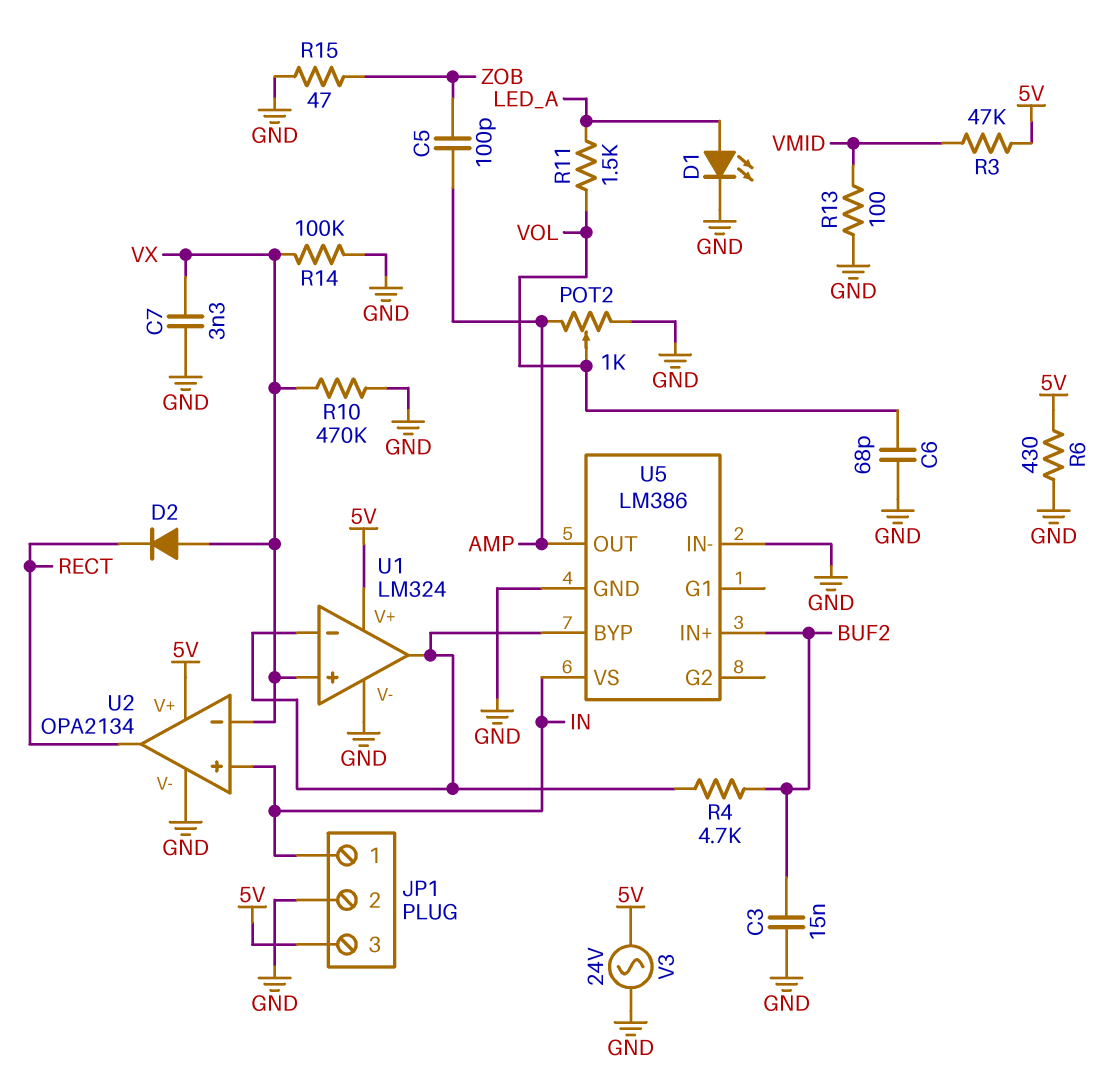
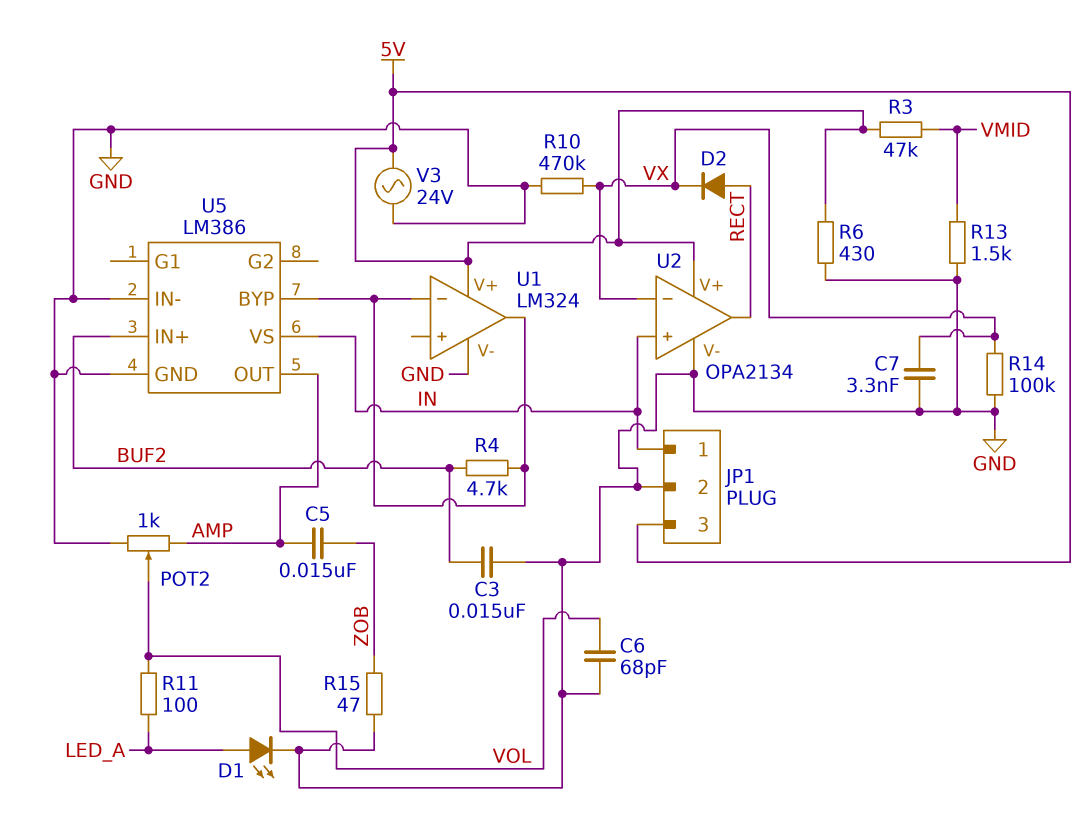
C5: 100pF (AMP, ZOB) -> 15nF (AMP, ZOB)
D2: diode (A VX, K RECT) -> diode (A RECT, K VX)
R11: 1.5k (LED_A, VOL) -> 100 (LED_A, VOL)
R13: 100 (GND, VMID) -> 1.5k (GND, VMID)
U1 pin in+: VX -> none

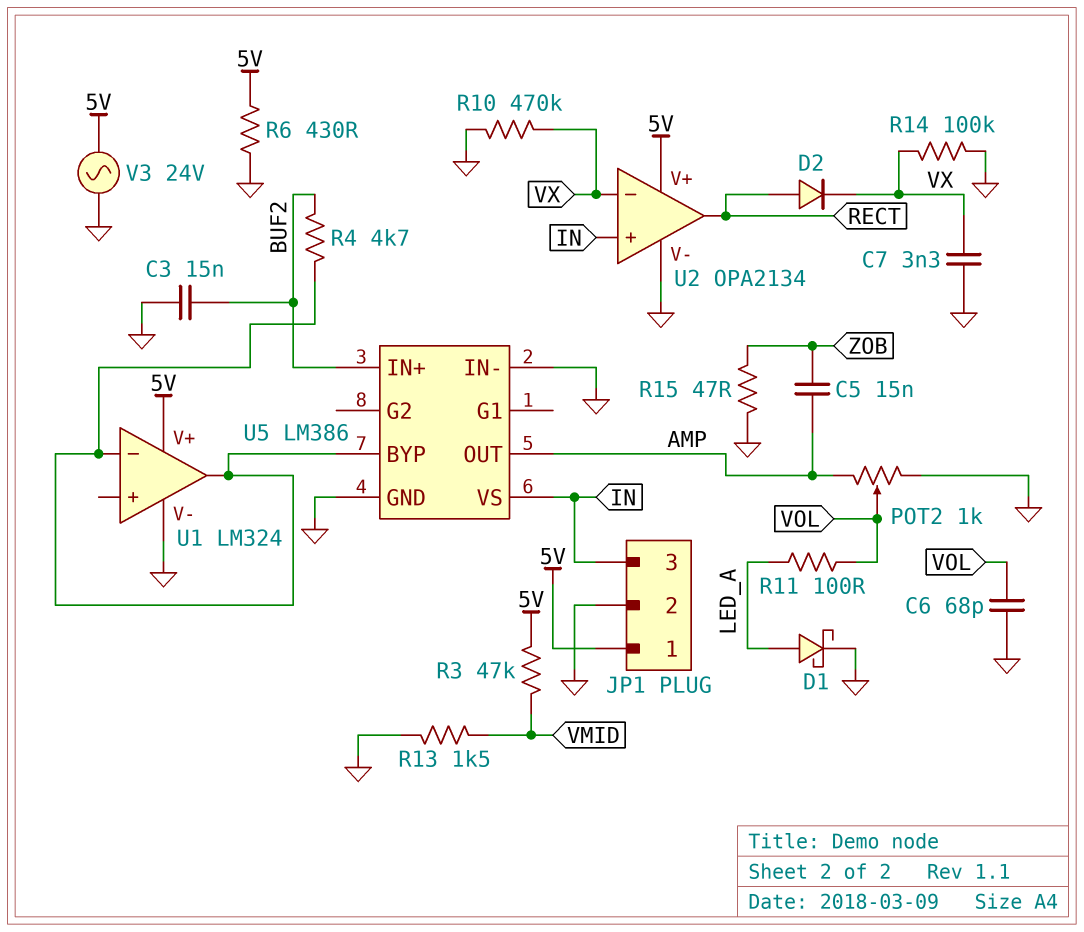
D1: LED (A LED_A, K GND) -> schottky (A LED_A, K GND)
JP1 pin 1: IN -> 5V
JP1 pin 3: 5V -> IN

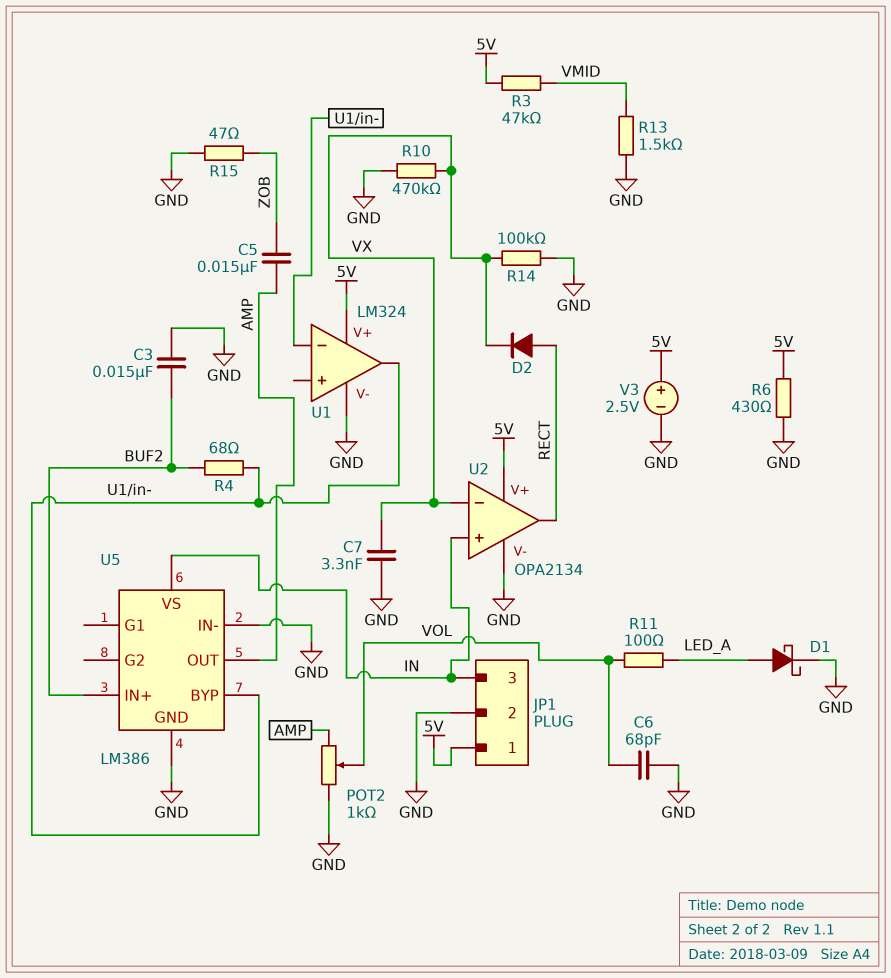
R4: 4.7k (BUF2, U1/in-) -> 68 (BUF2, U1/in-)
V3: AC 24V (5V, GND) -> 2.5V (plus 5V, minus GND)

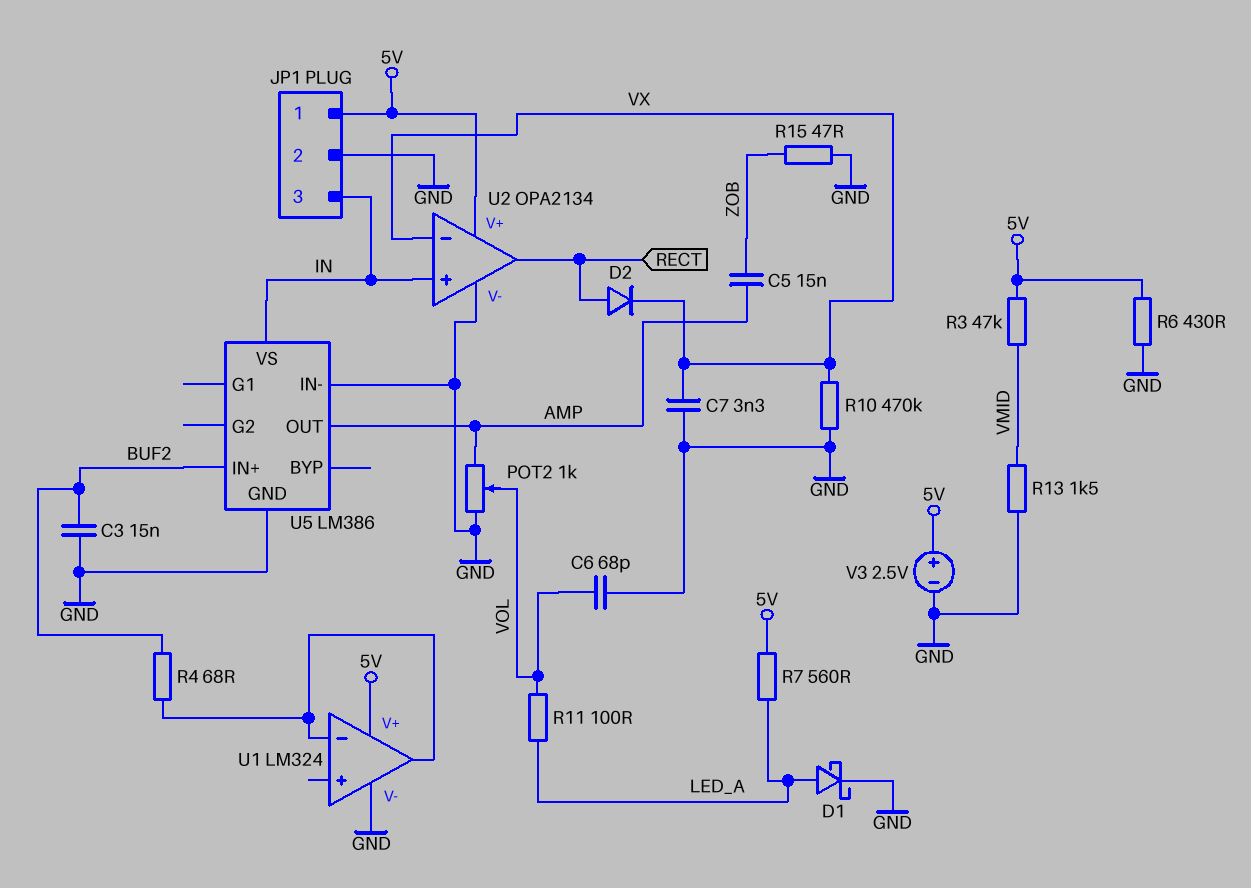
R7: none -> 560 (5V, LED_A)
R14: 100k (GND, VX) -> none
U5 pin BYP: U1/in- -> none

